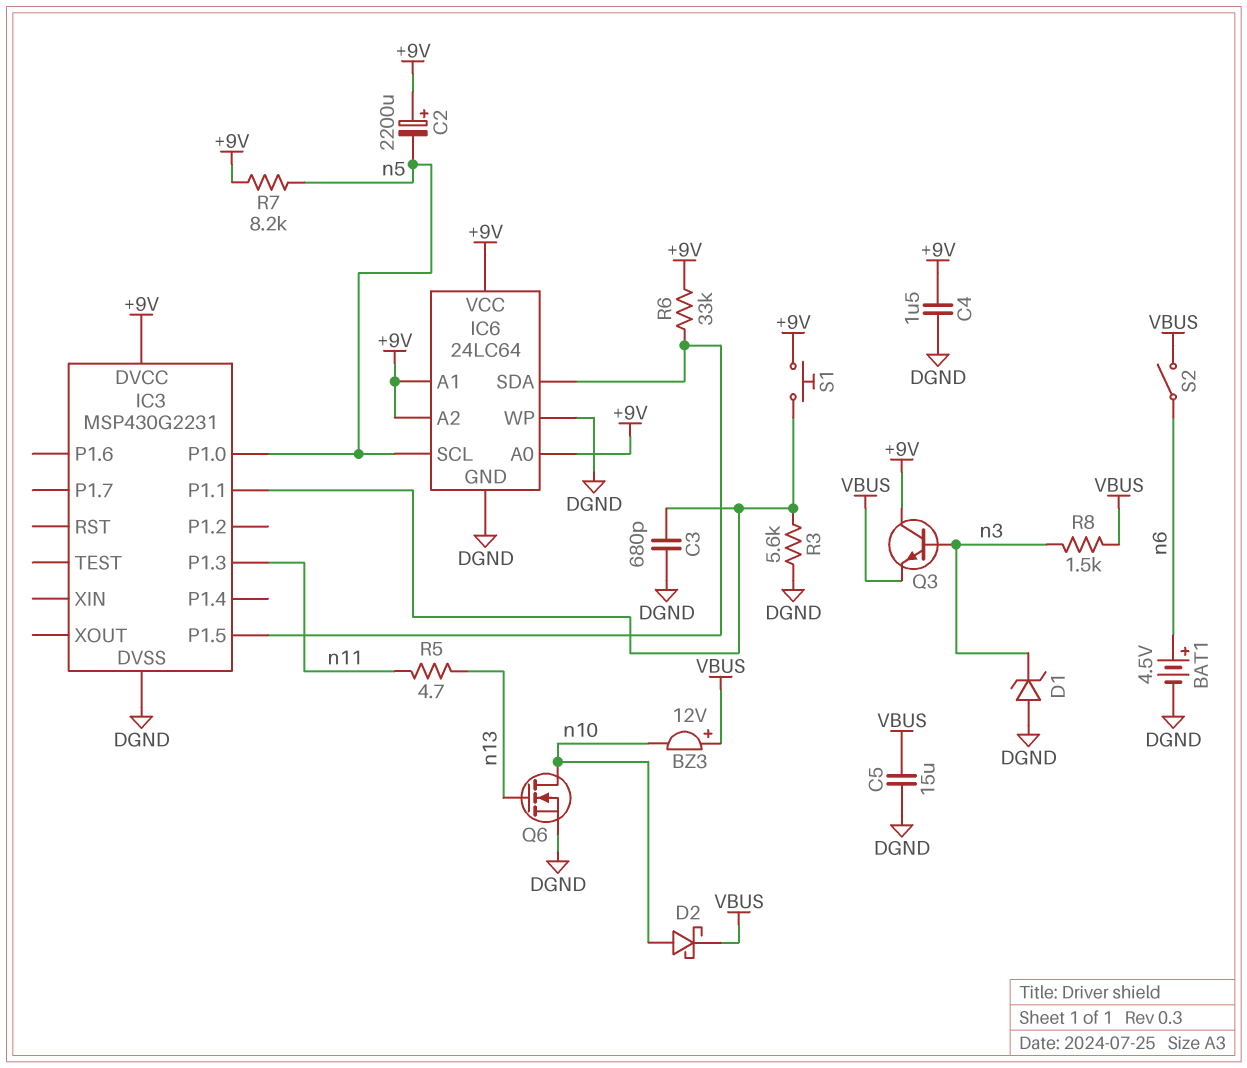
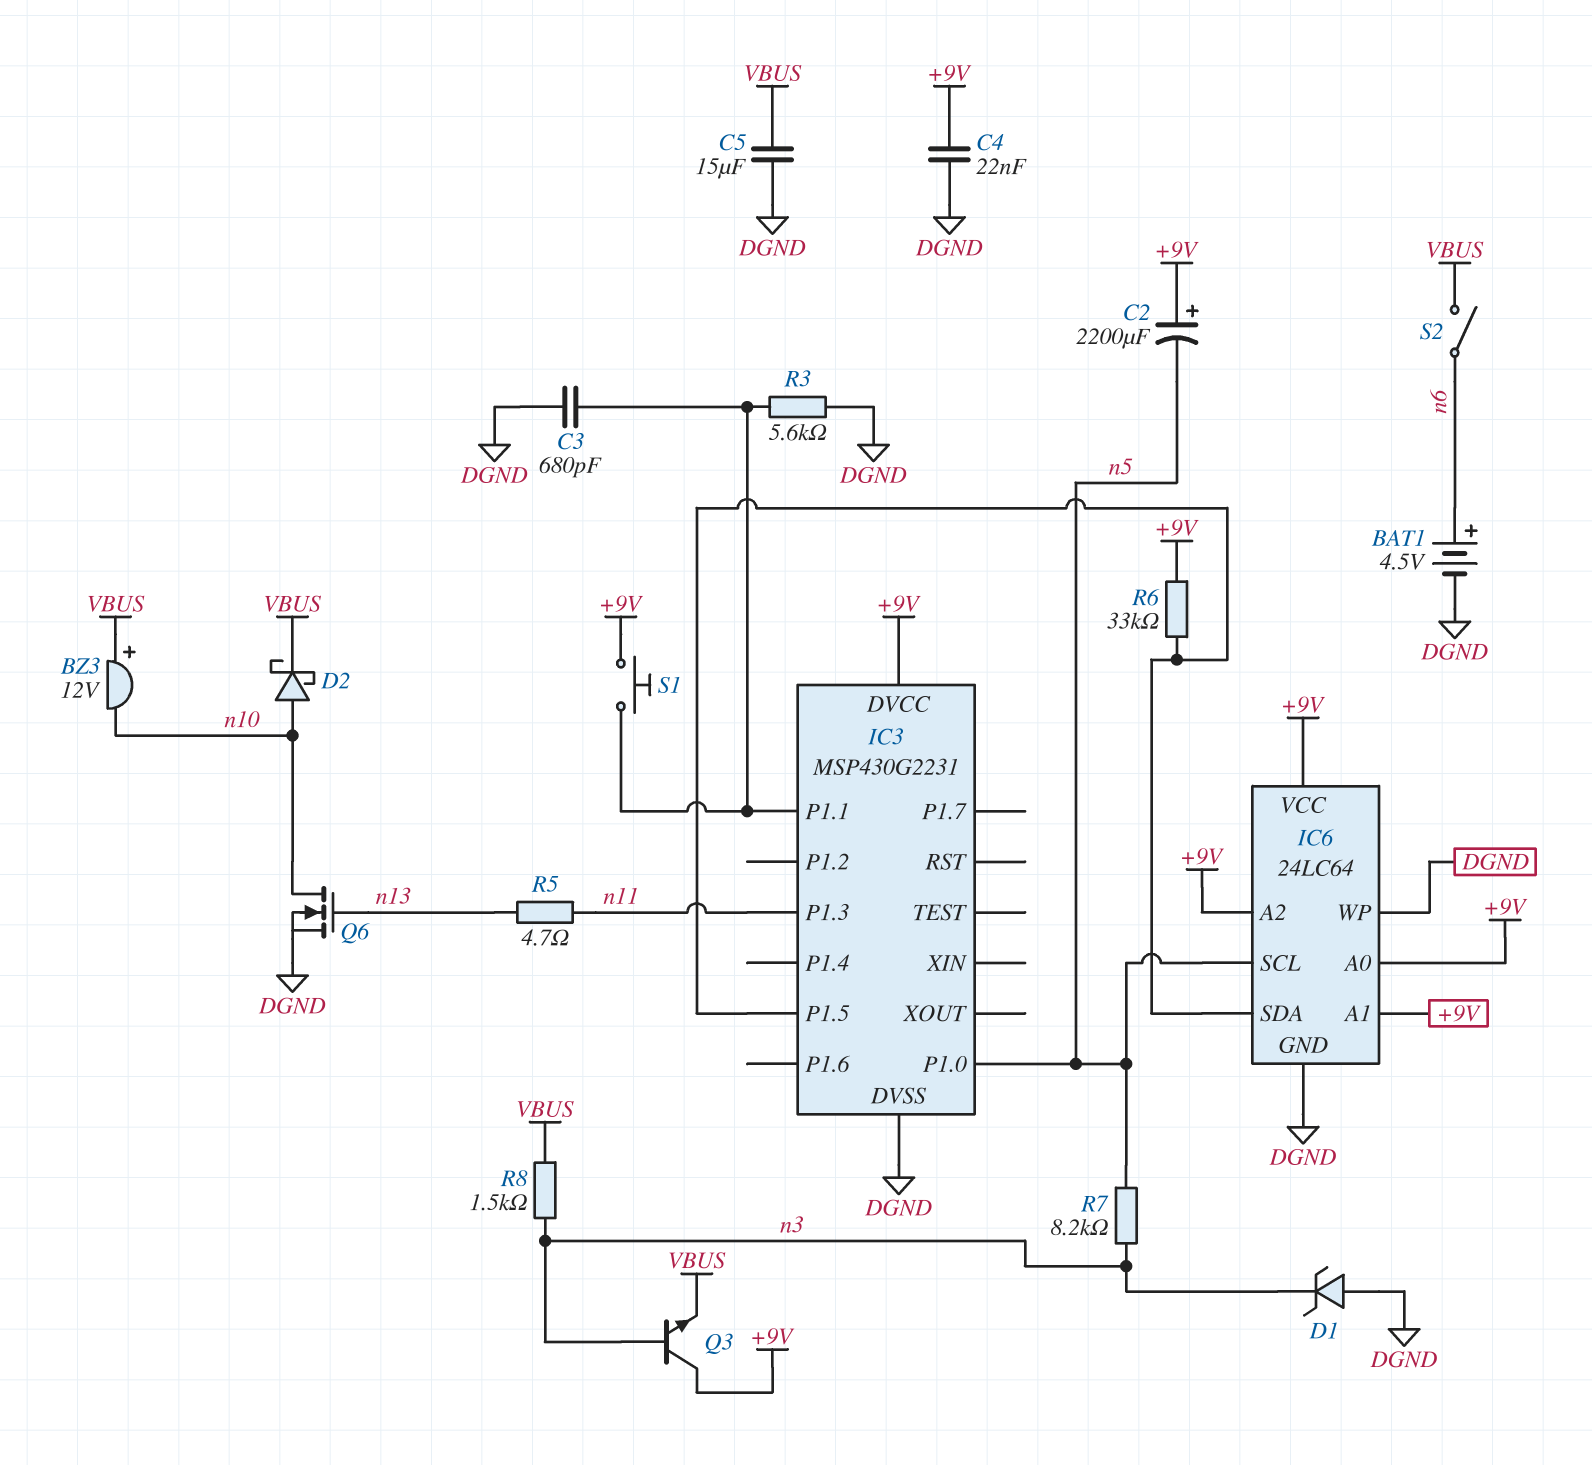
C4: 1.5uF (+9V, DGND) -> 22nF (+9V, DGND)
R7: 8.2k (+9V, n5) -> 8.2k (n3, n5)

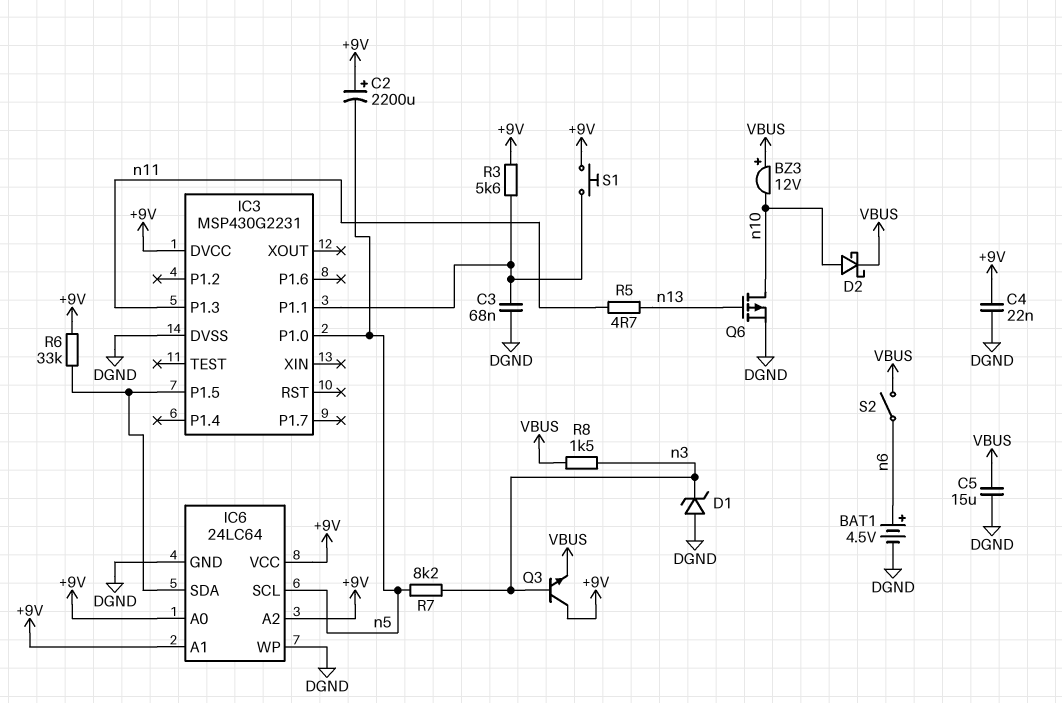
C3: 680pF (DGND, IC3/P1.1) -> 68nF (DGND, IC3/P1.1)
Q6: NMOS (G n13, D n10, S DGND) -> PMOS (G n13, D n10, S DGND)
R3: 5.6k (DGND, IC3/P1.1) -> 5.6k (+9V, IC3/P1.1)

